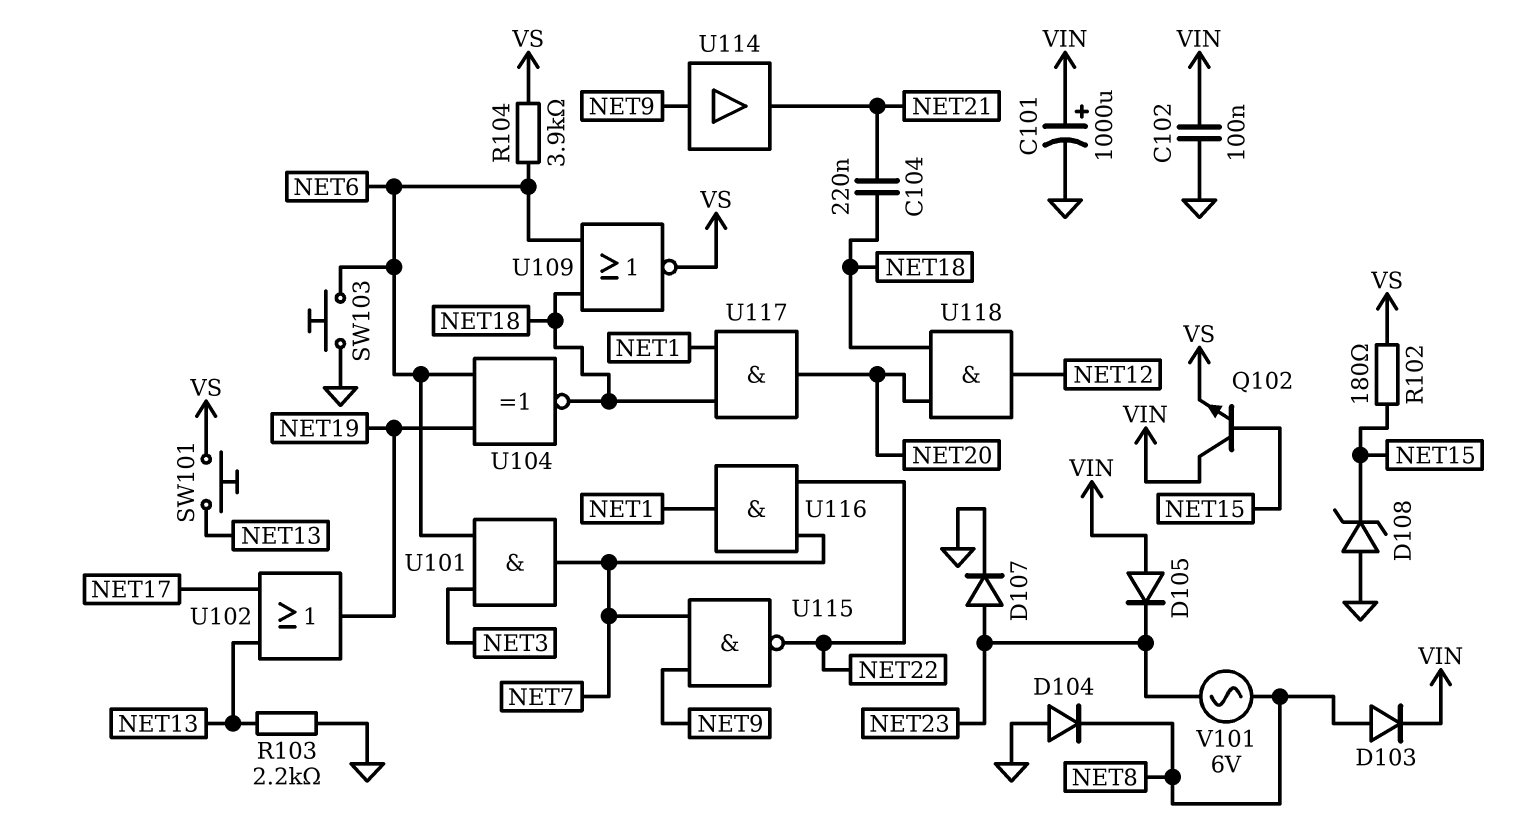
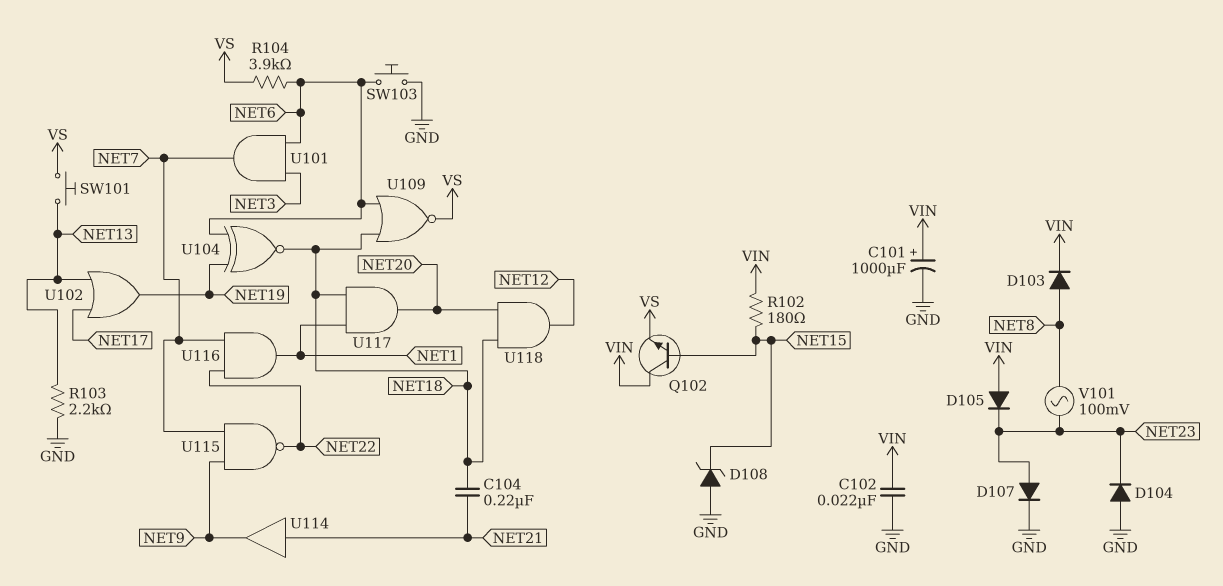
C102: 100nF (GND, VIN) -> 22nF (GND, VIN)
D104: diode (A GND, K NET8) -> diode (A GND, K NET23)
R102: 180 (NET15, VS) -> 180 (NET15, VIN)
U114: buffer (in NET9, out NET21) -> buffer (in NET21, out NET9)
V101: AC 6V (NET8, NET23) -> AC 100mV (NET8, NET23)

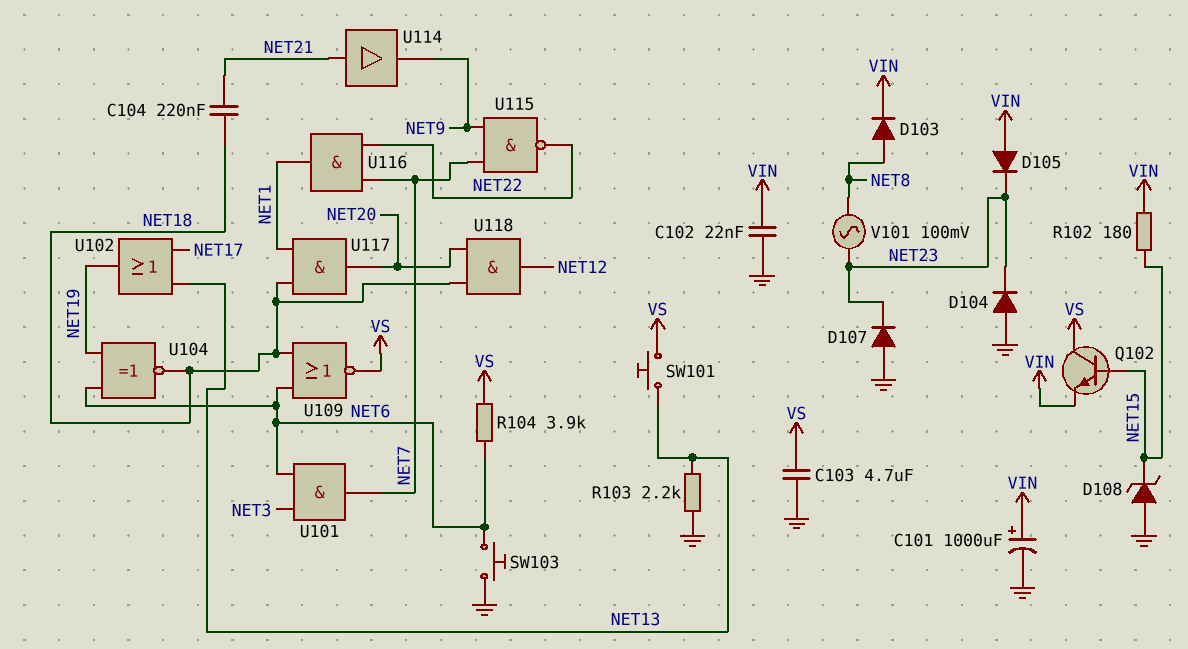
C103: none -> 4.7uF (GND, VS)
D107: diode (A NET23, K GND) -> diode (A GND, K NET23)
Q102: NPN (B NET15, C VIN, E VS) -> NPN (B NET15, C VS, E VIN)

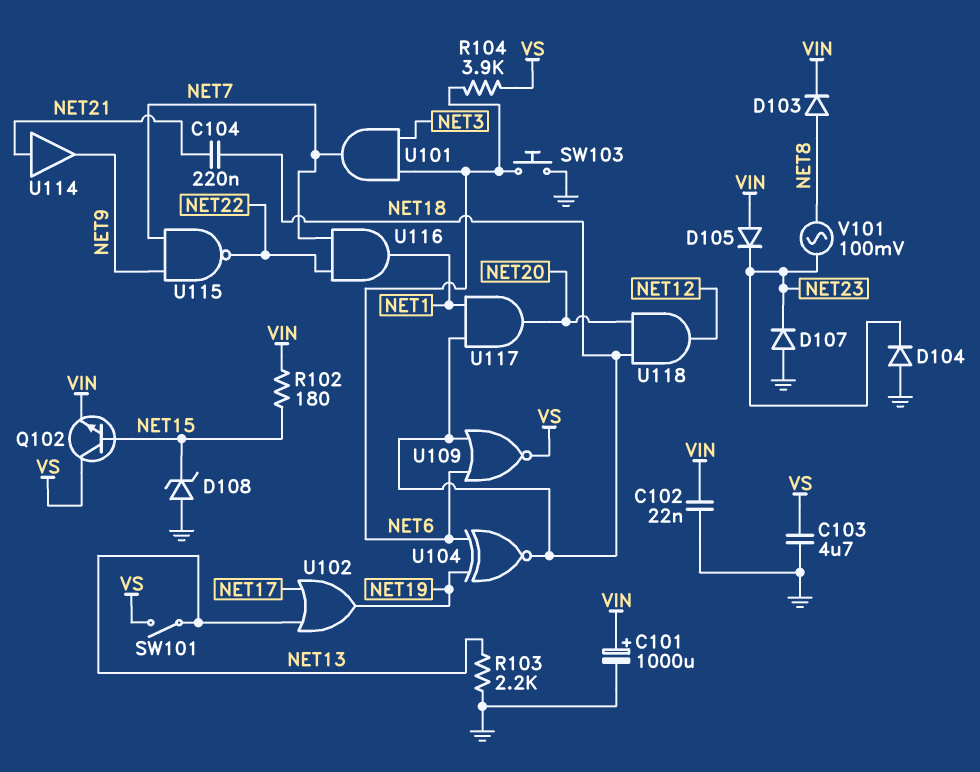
SW101: button (NET13, VS) -> switch (NET13, VS)

